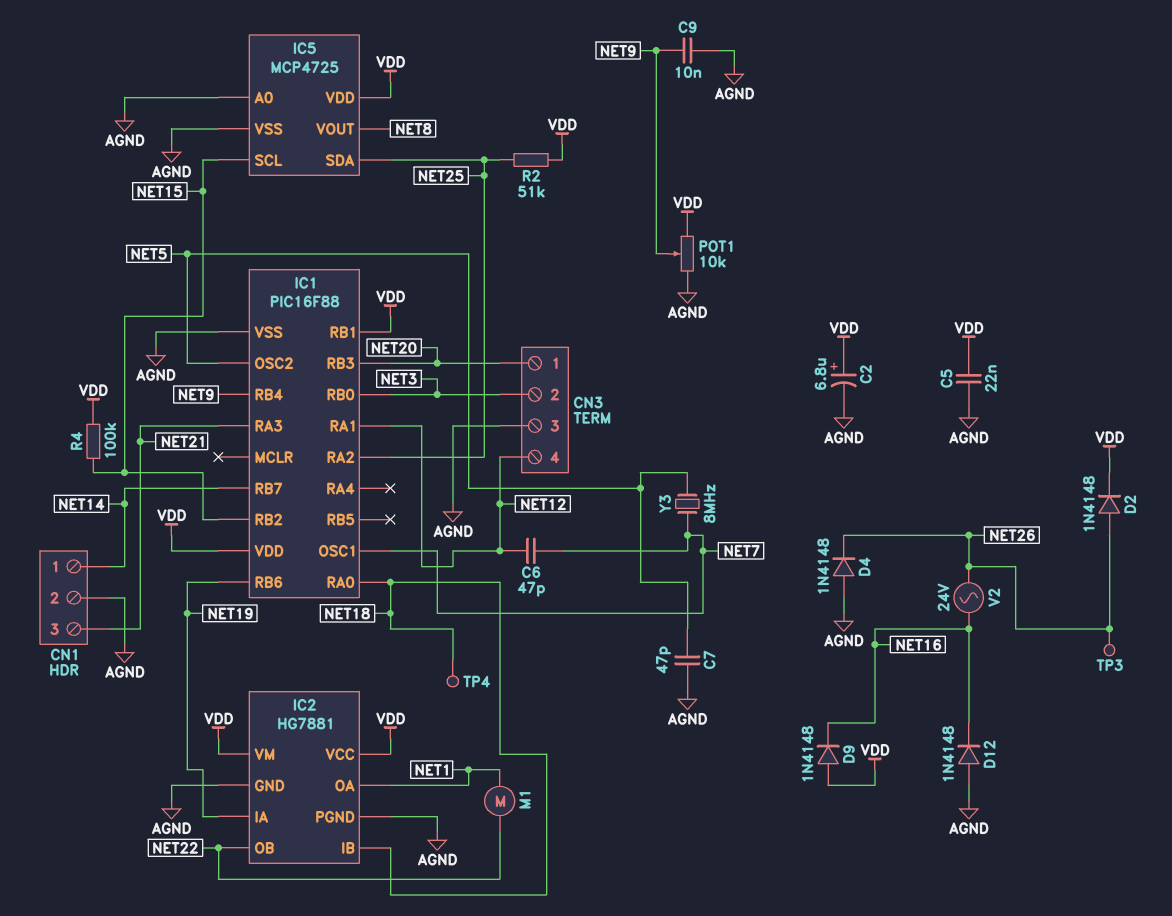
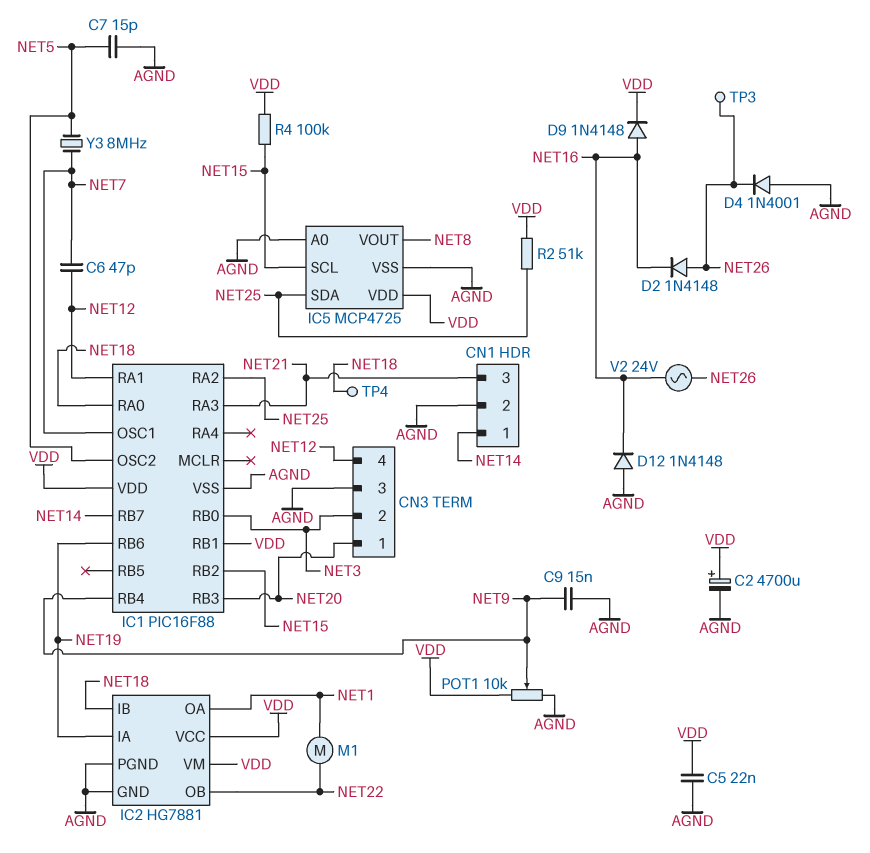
C2: 6.8uF (plus VDD, minus AGND) -> 4700uF (plus VDD, minus AGND)
C7: 47pF (AGND, NET5) -> 15pF (AGND, NET5)
C9: 10nF (AGND, NET9) -> 15nF (AGND, NET9)
D2: diode 1N4148 (A NET26, K VDD) -> diode 1N4148 (A NET26, K NET16)
D4: diode 1N4148 (A AGND, K NET26) -> diode 1N4001 (A AGND, K NET26)
D9: diode 1N4148 (A VDD, K NET16) -> diode 1N4148 (A NET16, K VDD)

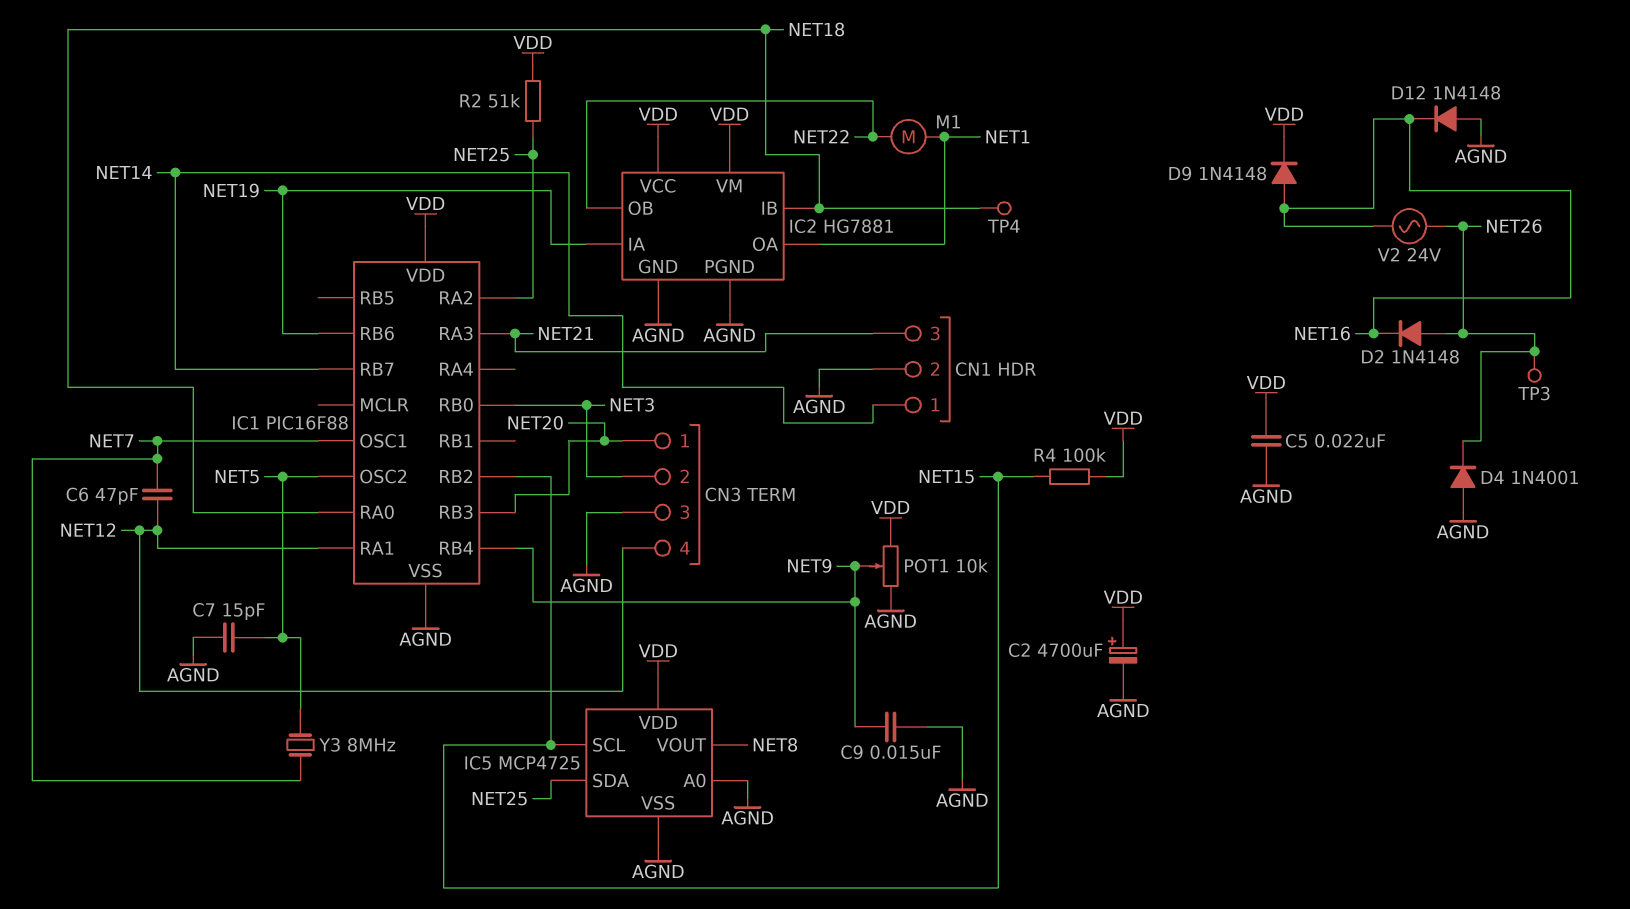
IC1 pin RB1: VDD -> none

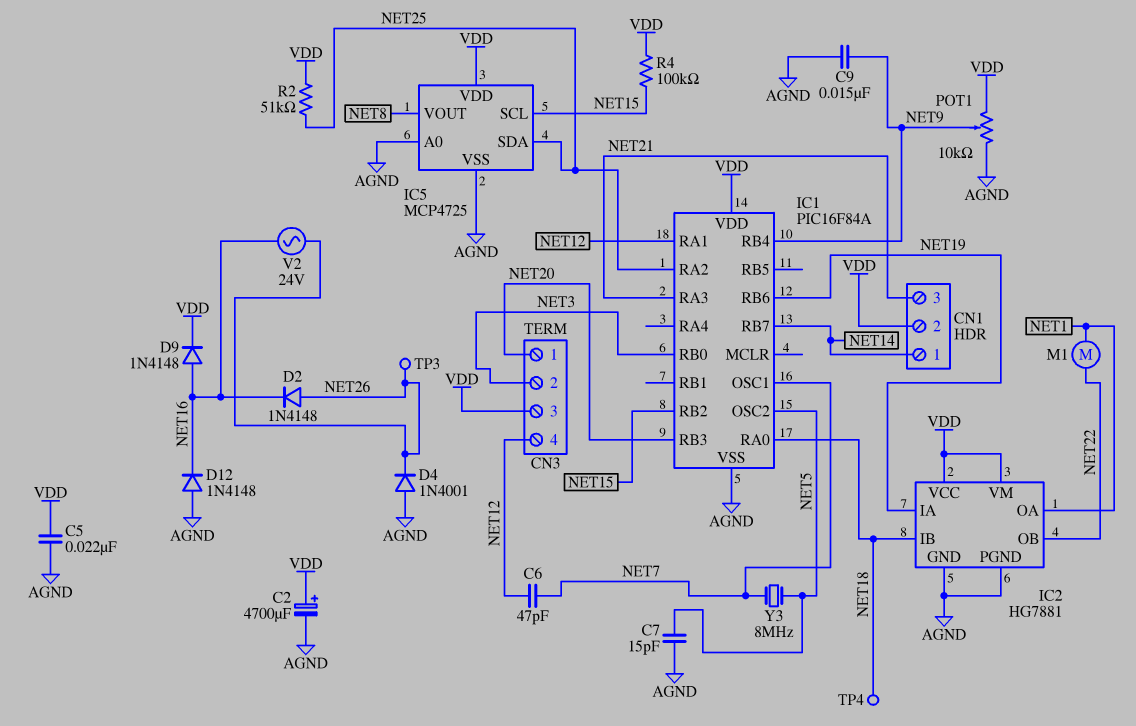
CN1 pin 2: AGND -> VDD
CN3 pin 3: AGND -> VDD
IC1: PIC16F88 -> PIC16F84A

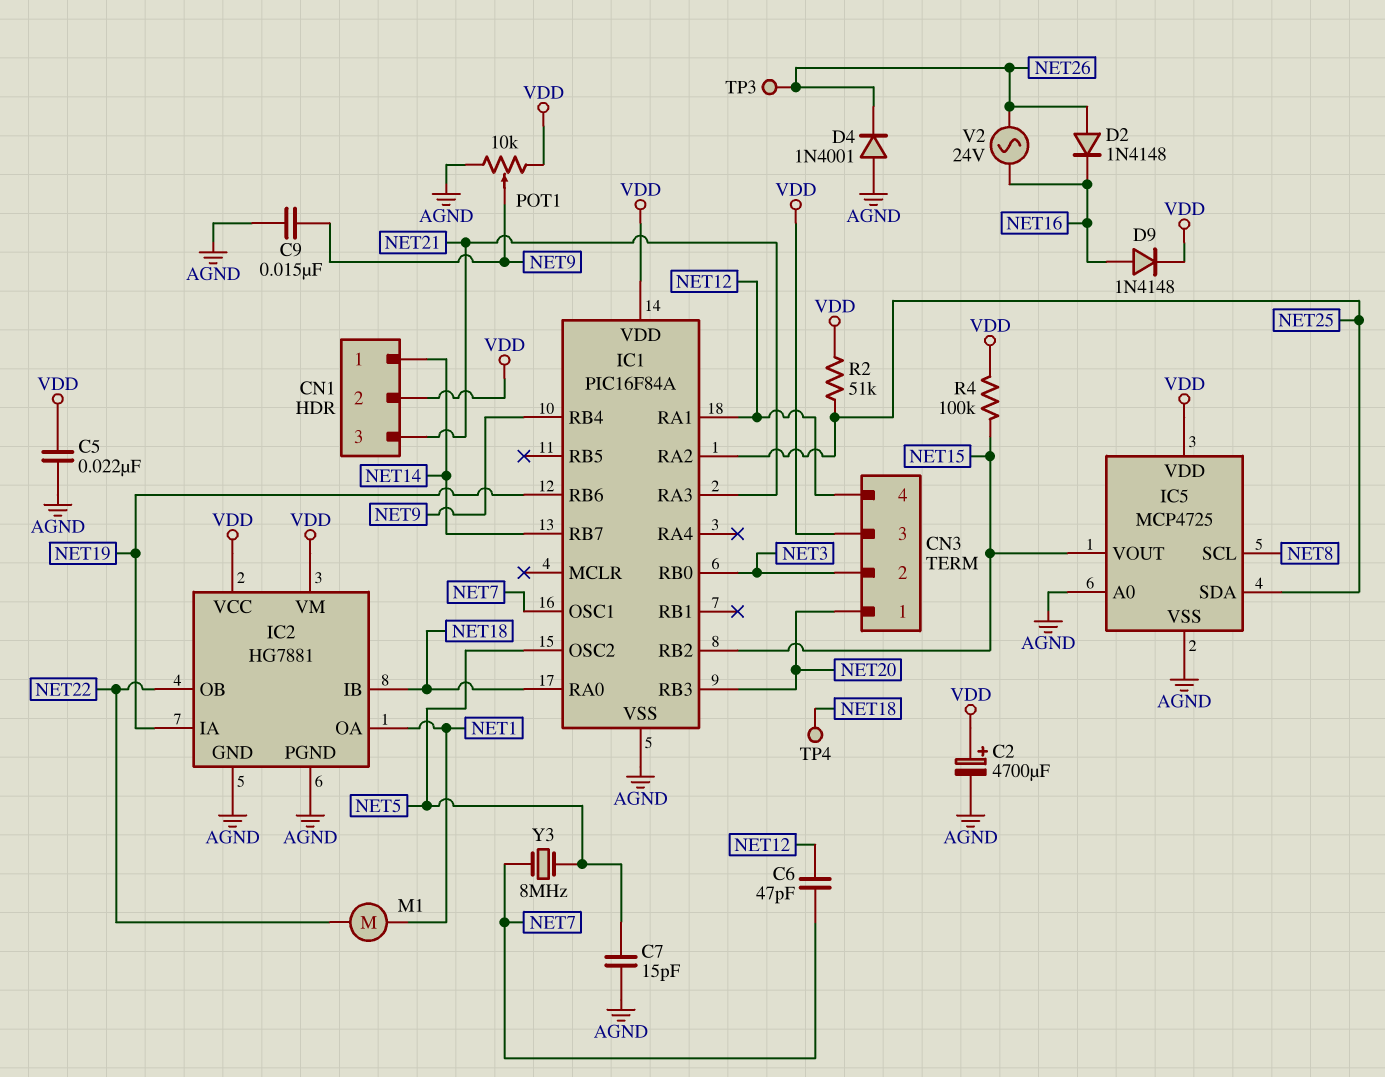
D12: diode 1N4148 (A AGND, K NET16) -> none
IC5 pin SCL: NET15 -> NET8
IC5 pin VOUT: NET8 -> NET15

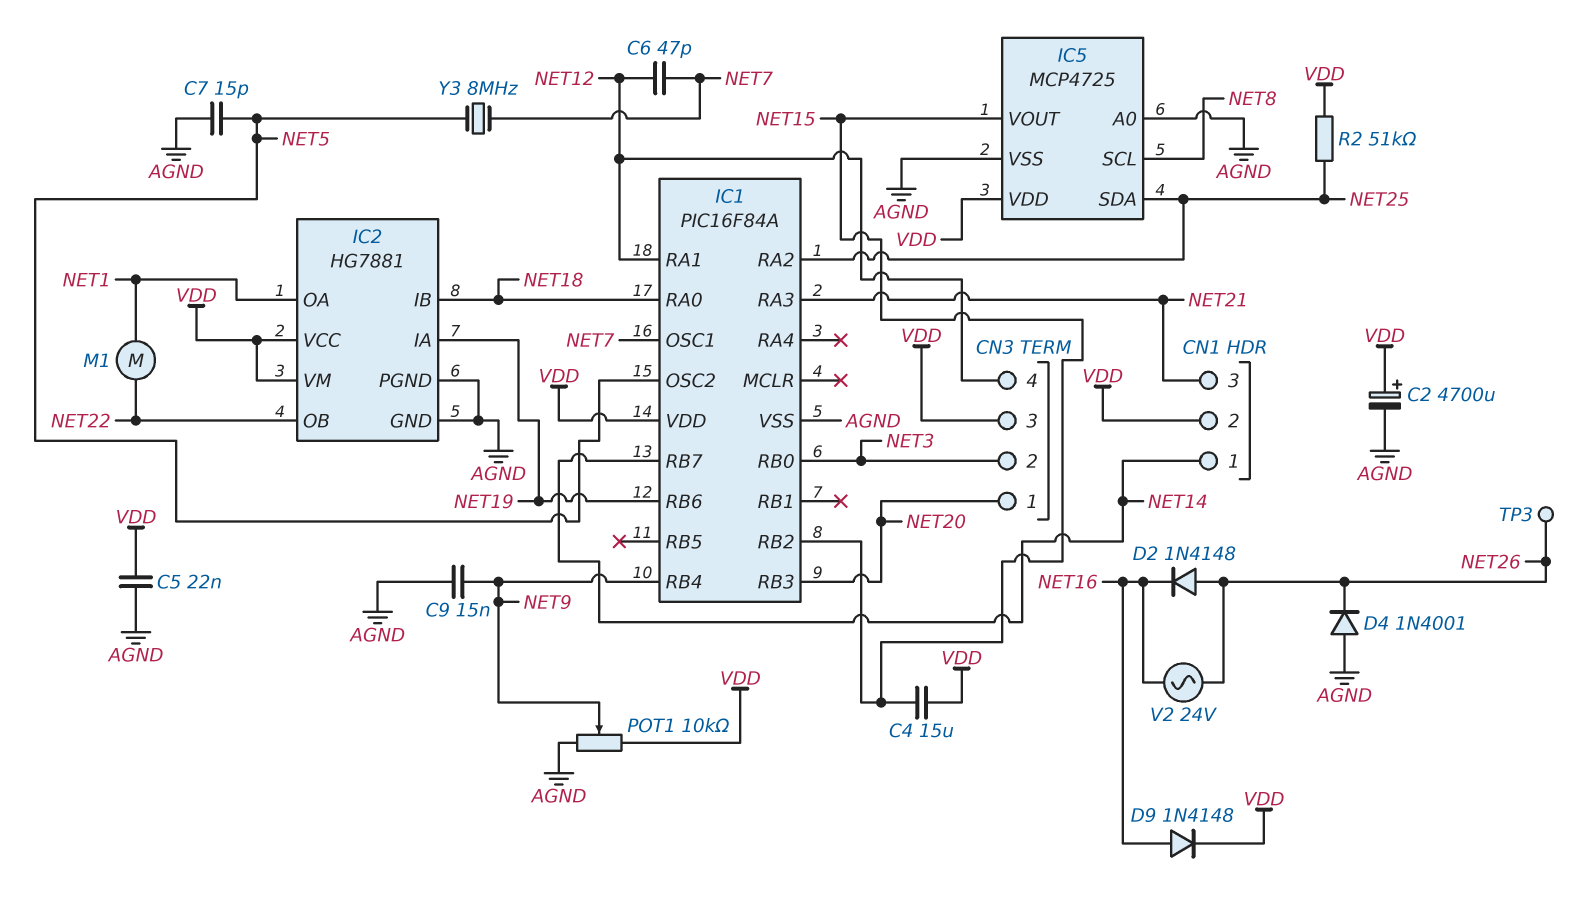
C4: none -> 15uF (NET15, VDD)
R4: 100k (NET15, VDD) -> none
TP4: test point (NET18) -> none

